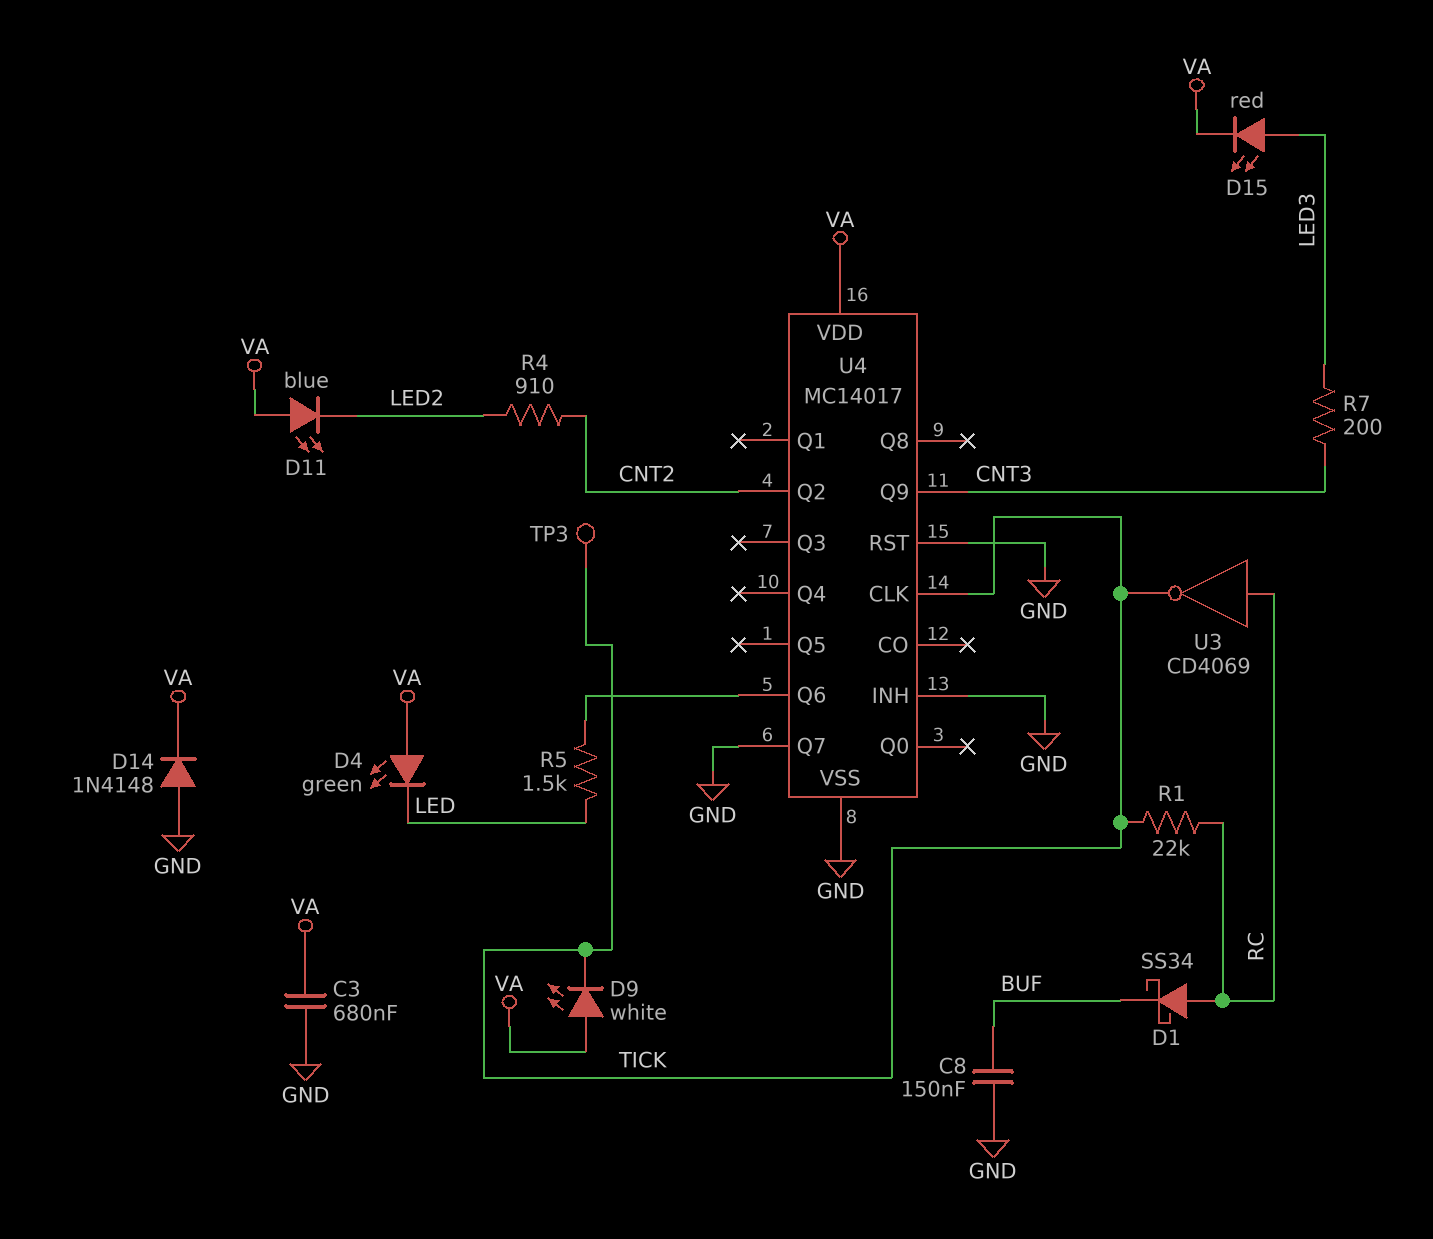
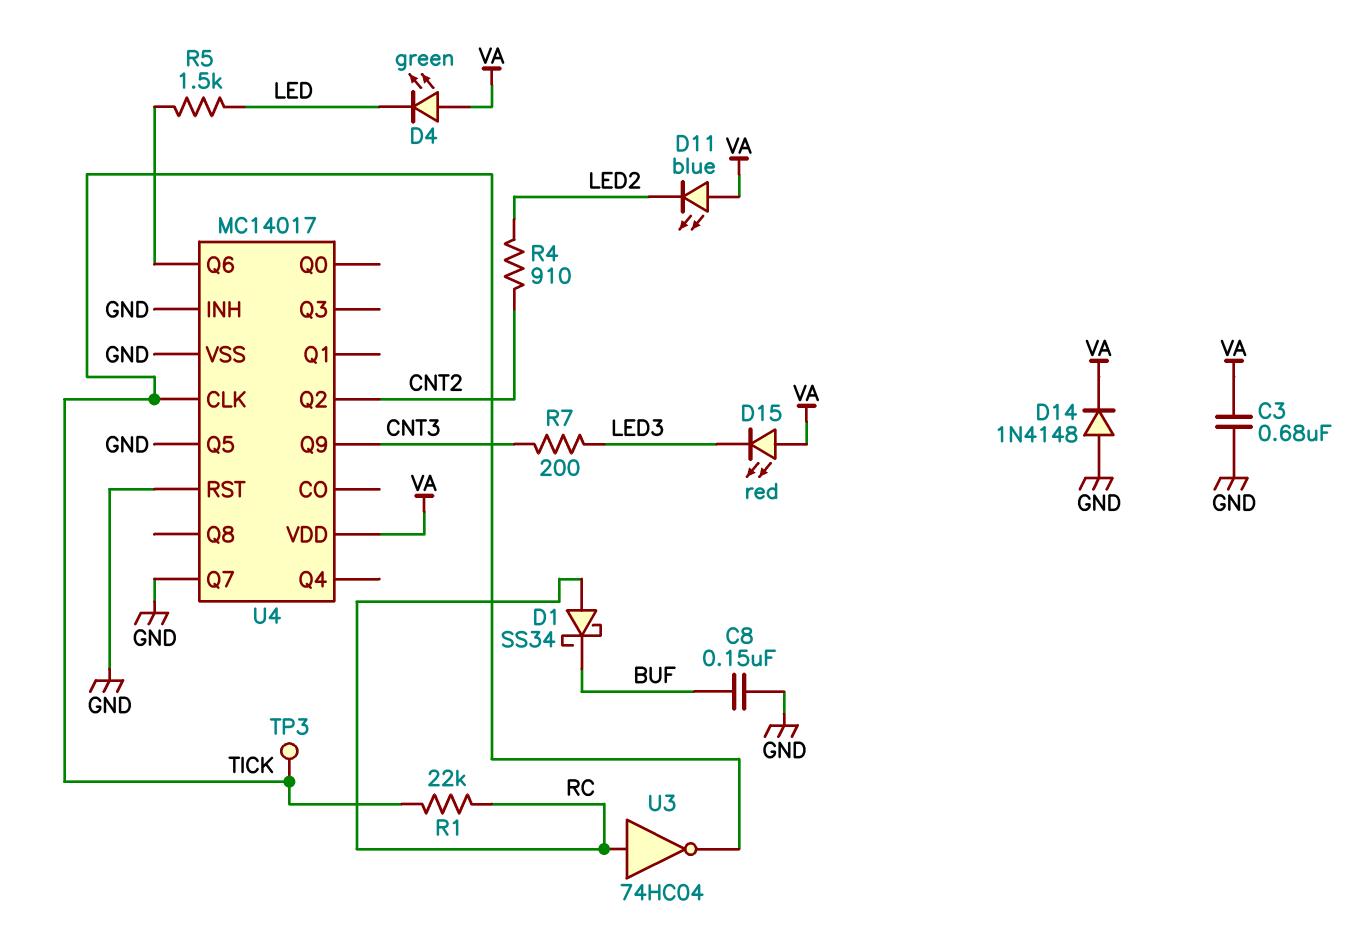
D9: LED white (A VA, K TICK) -> none
D15: LED red (A LED3, K VA) -> LED red (A VA, K LED3)
U3: NOT CD4069 (in RC, out TICK) -> NOT 74HC04 (in RC, out TICK)
U4 pin Q5: none -> GND

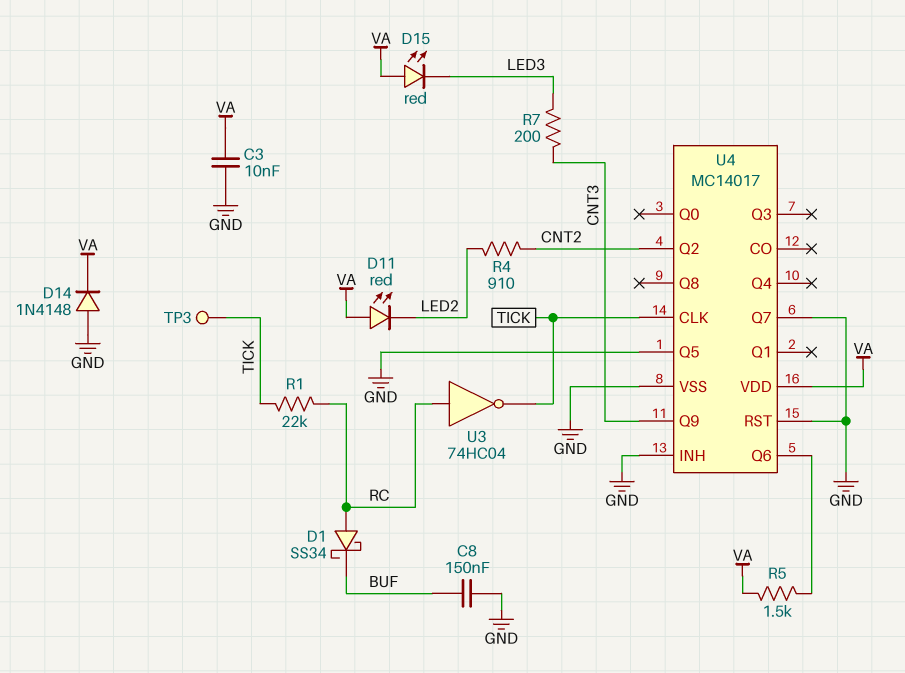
C3: 680nF (GND, VA) -> 10nF (GND, VA)
D4: LED green (A VA, K LED) -> none
D11: LED blue (A VA, K LED2) -> LED red (A VA, K LED2)
R5: 1.5k (LED, U4/Q6) -> 1.5k (U4/Q6, VA)

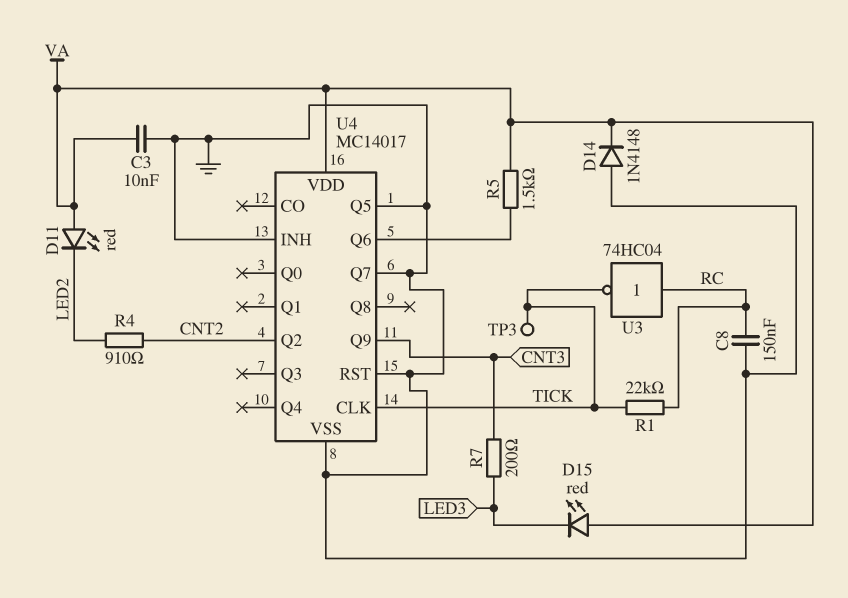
C8: 150nF (BUF, GND) -> 150nF (GND, RC)
D1: schottky SS34 (A RC, K BUF) -> none

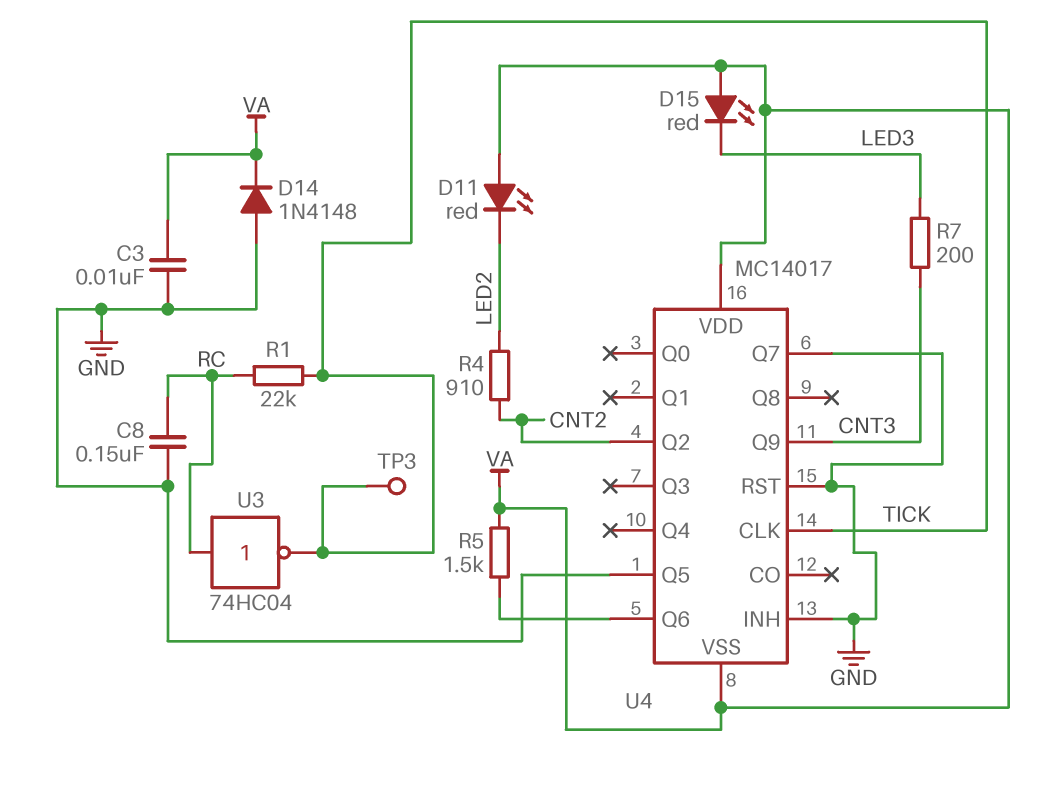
U4 pin VSS: GND -> VA

